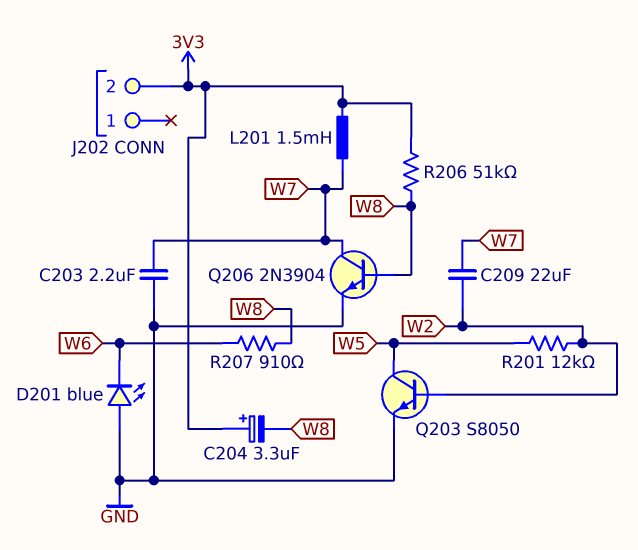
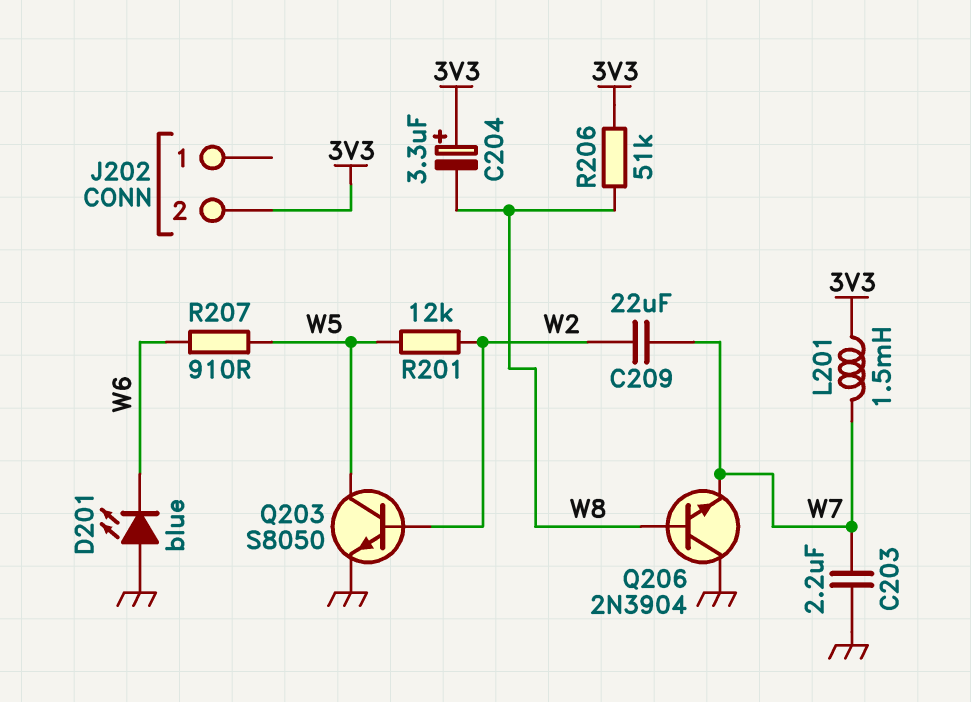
Q206: NPN 2N3904 (B W8, C W7, E GND) -> NPN 2N3904 (B W8, C GND, E W7)
R207: 910 (W6, W8) -> 910 (W5, W6)

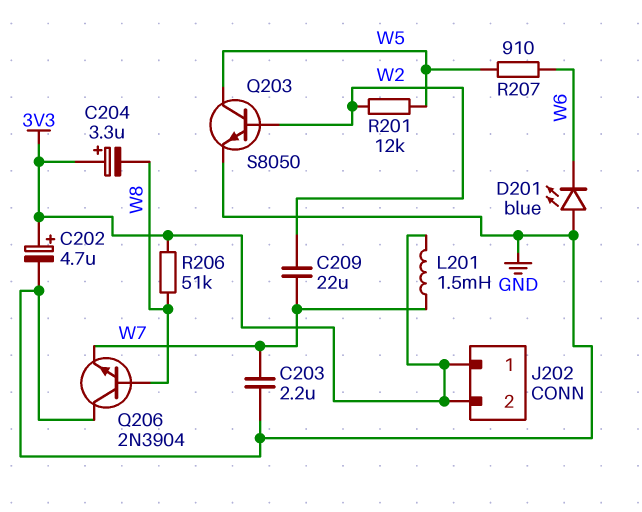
C202: none -> 4.7uF (plus 3V3, minus GND)
J202 pin 1: none -> 3V3

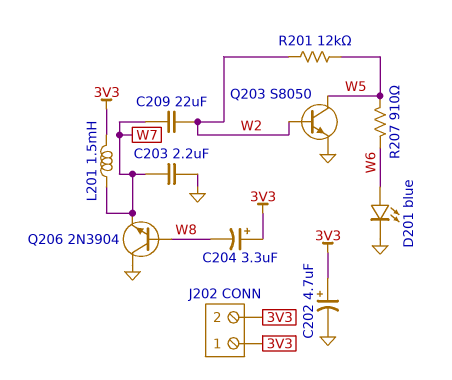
D201: LED blue (A GND, K W6) -> LED blue (A W6, K GND)
R206: 51k (3V3, W8) -> none

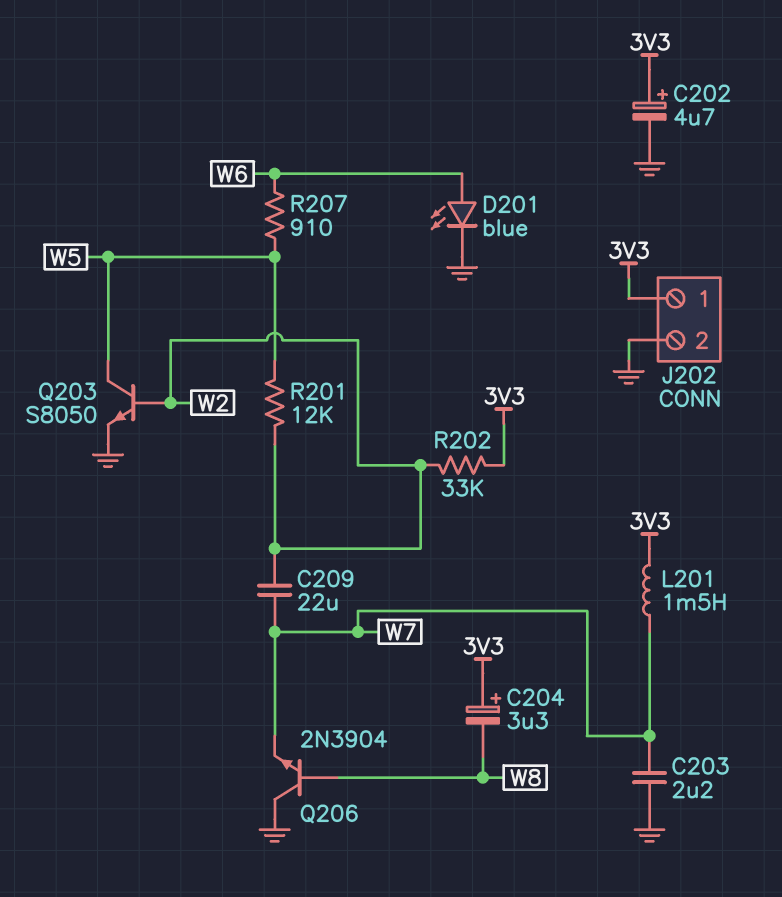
J202 pin 2: 3V3 -> GND
R202: none -> 33k (3V3, W2)

